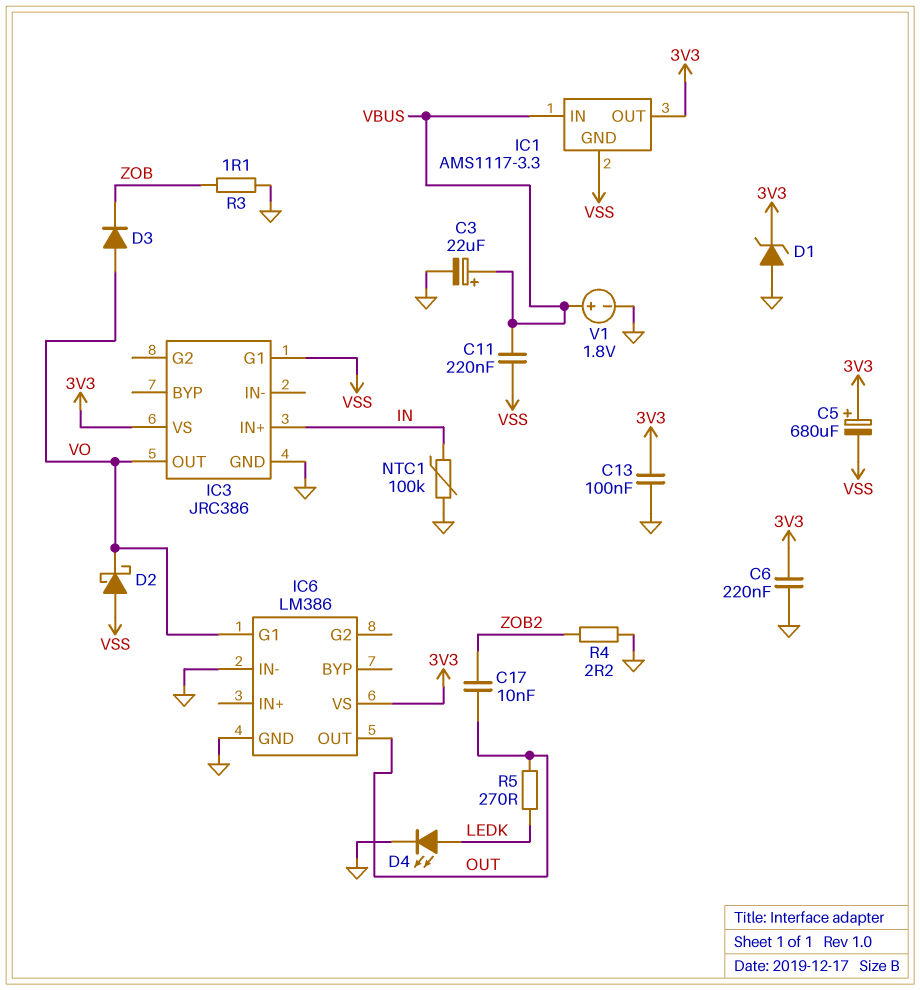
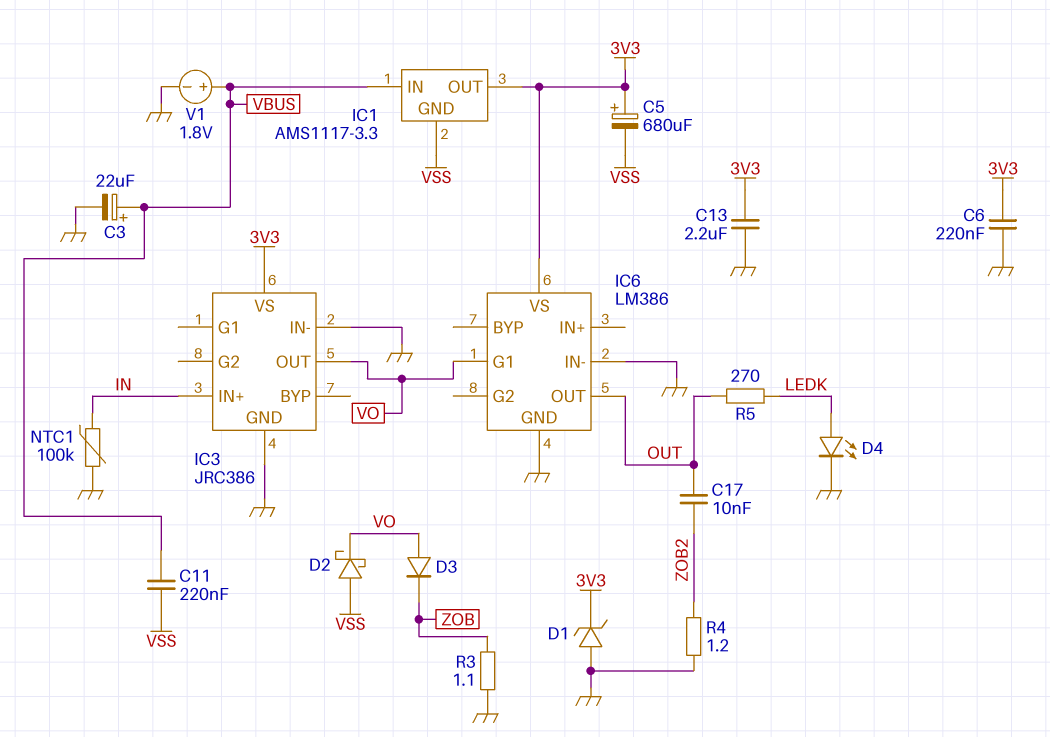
C13: 100nF (3V3, GND) -> 2.2uF (3V3, GND)
IC3 pin G1: VSS -> none
IC3 pin IN-: none -> GND
R4: 2.2 (GND, ZOB2) -> 1.2 (GND, ZOB2)

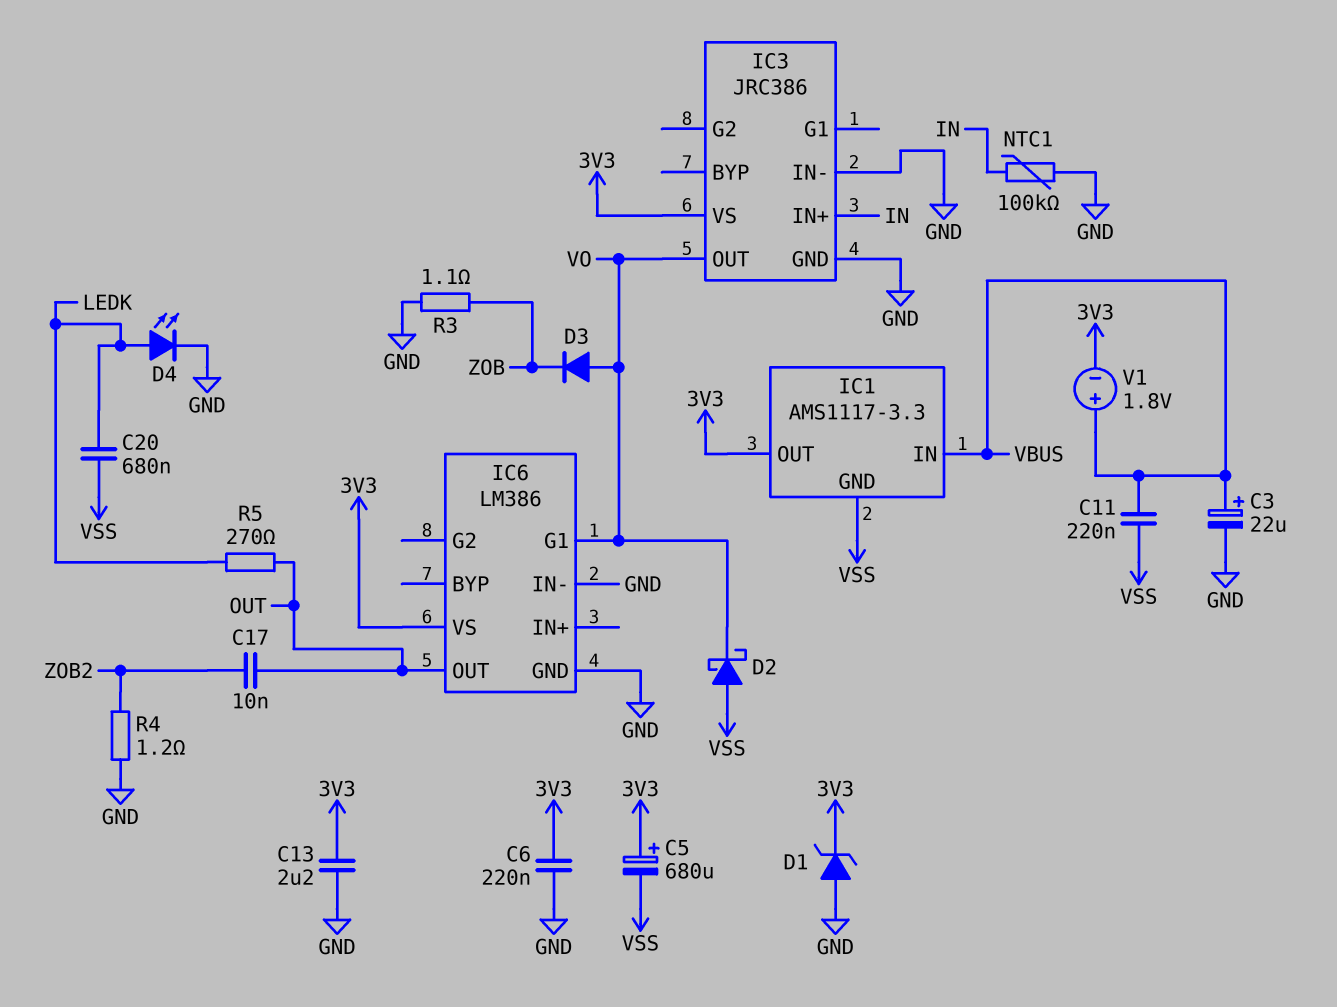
C20: none -> 680nF (LEDK, VSS)
V1: 1.8V (plus VBUS, minus GND) -> 1.8V (plus VBUS, minus 3V3)

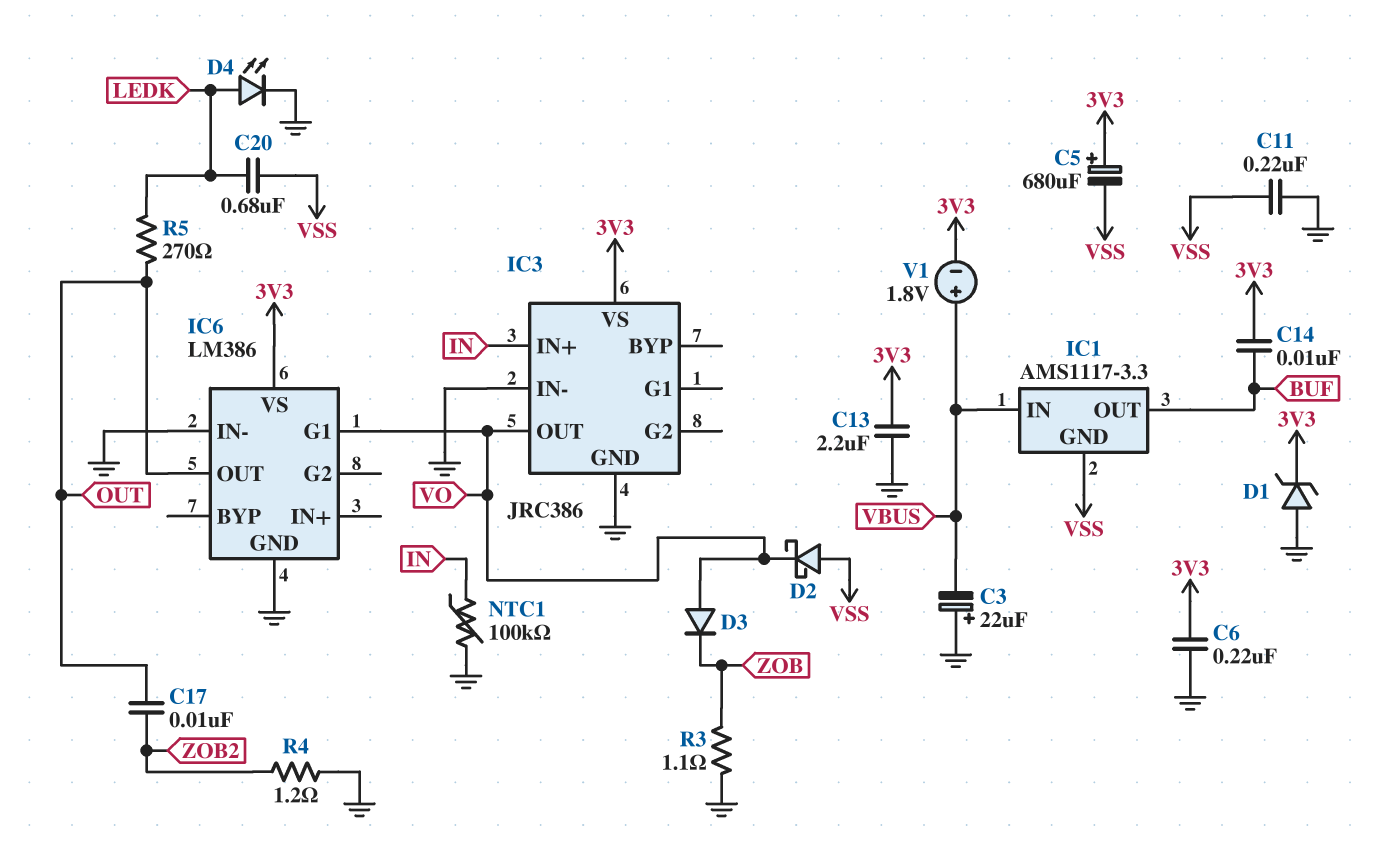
C3: 22uF (plus VBUS, minus GND) -> 22uF (plus GND, minus VBUS)
C11: 220nF (VBUS, VSS) -> 220nF (GND, VSS)
C14: none -> 10nF (3V3, BUF)
IC1 pin OUT: 3V3 -> BUF

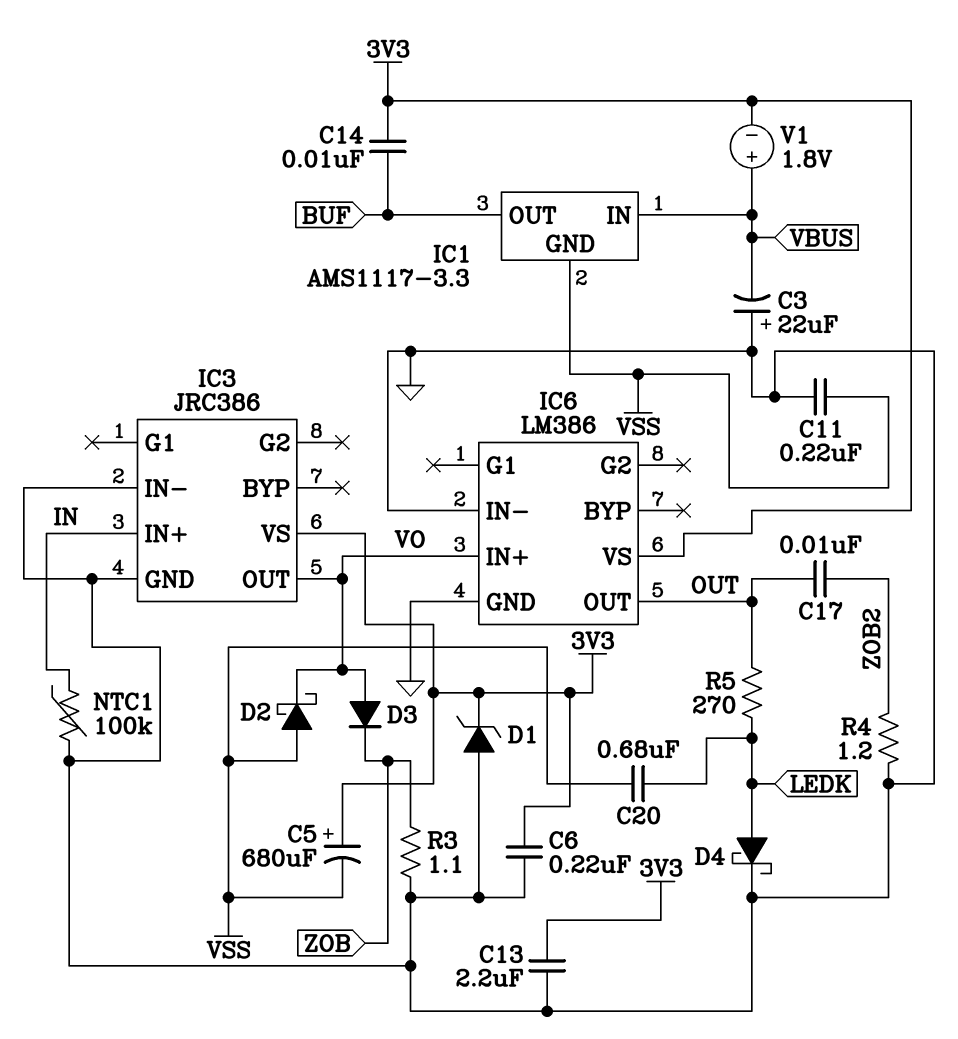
D4: LED (A LEDK, K GND) -> schottky (A LEDK, K GND)
IC6 pin G1: VO -> none
IC6 pin IN+: none -> VO

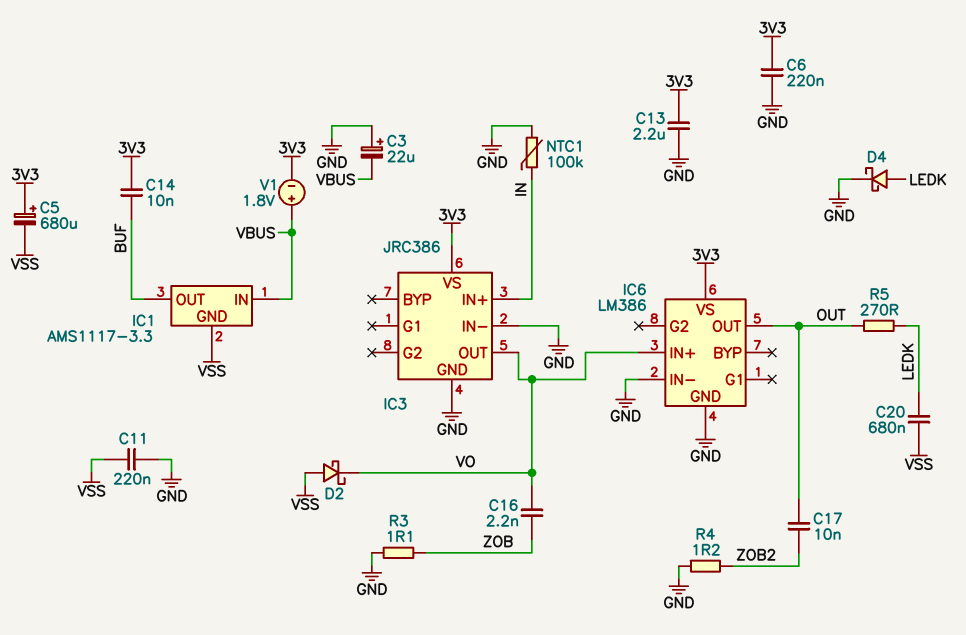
C16: none -> 2.2nF (VO, ZOB)
D1: zener (A GND, K 3V3) -> none
D3: diode (A VO, K ZOB) -> none

